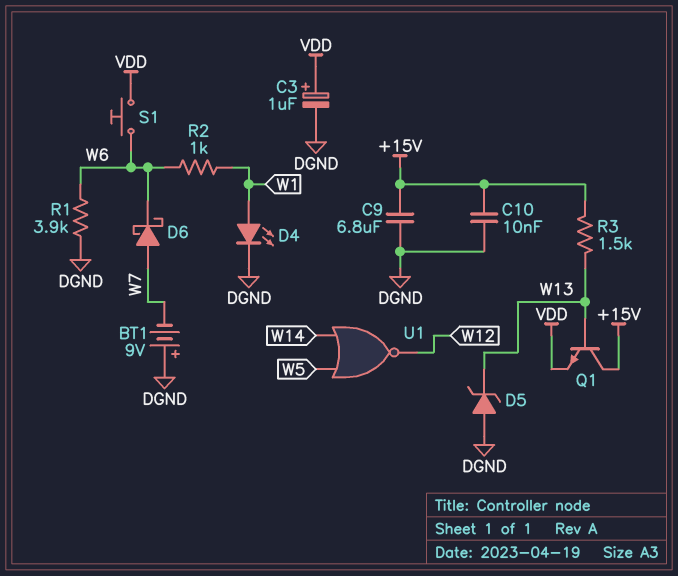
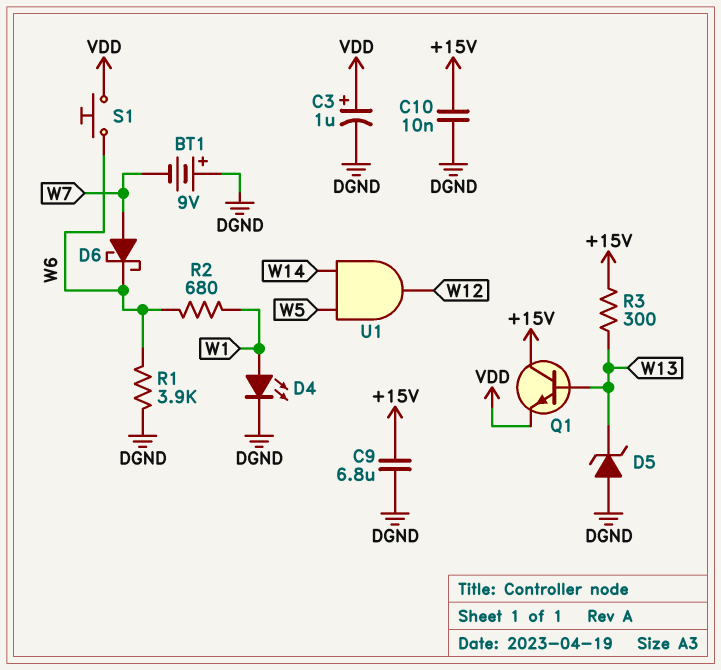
R2: 1k (W1, W6) -> 680 (W1, W6)
R3: 1.5k (+15V, W13) -> 300 (+15V, W13)
U1: NOR (in W5, in W14, out W12) -> AND (in W5, in W14, out W12)

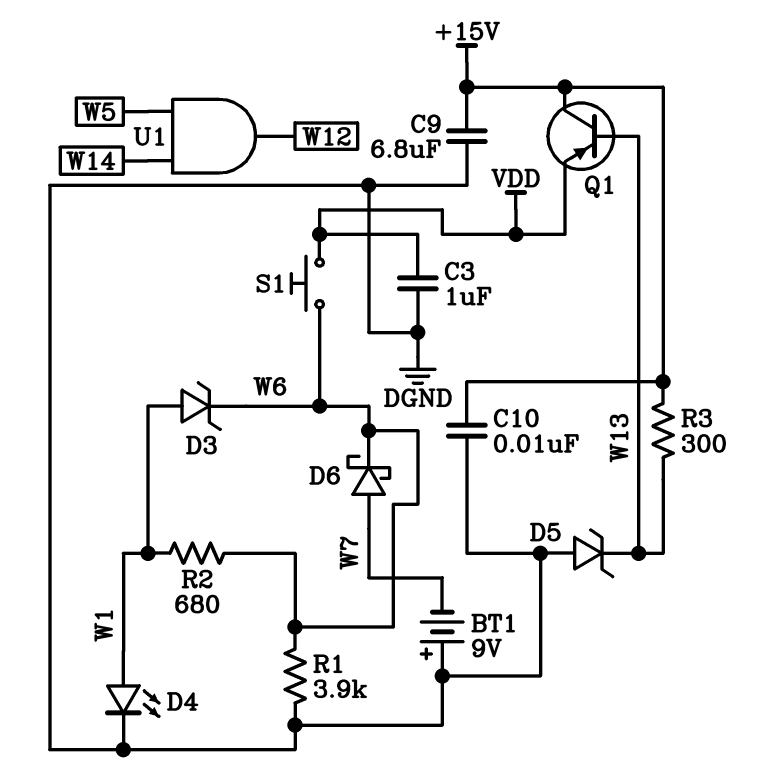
C3: 1uF (plus VDD, minus DGND) -> 1uF (DGND, VDD)
D3: none -> zener (A W1, K W6)
Q1: NPN (B W13, C +15V, E VDD) -> PNP (B W13, C +15V, E VDD)

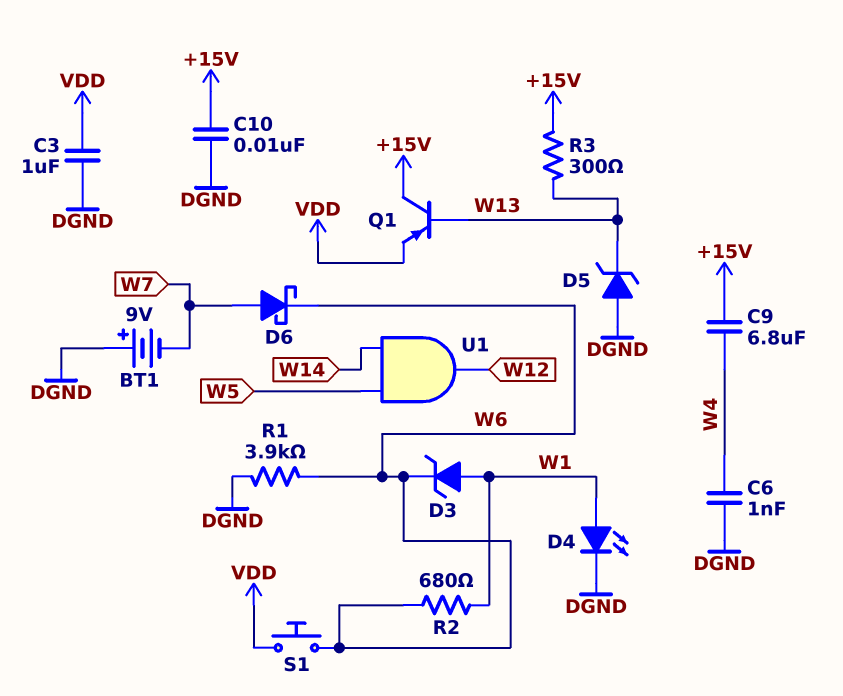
C6: none -> 1nF (DGND, W4)
C9: 6.8uF (+15V, DGND) -> 6.8uF (+15V, W4)

